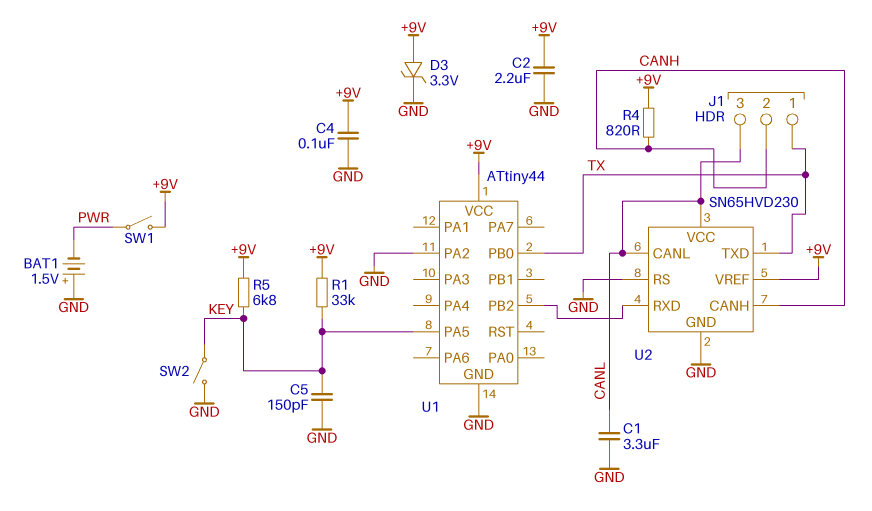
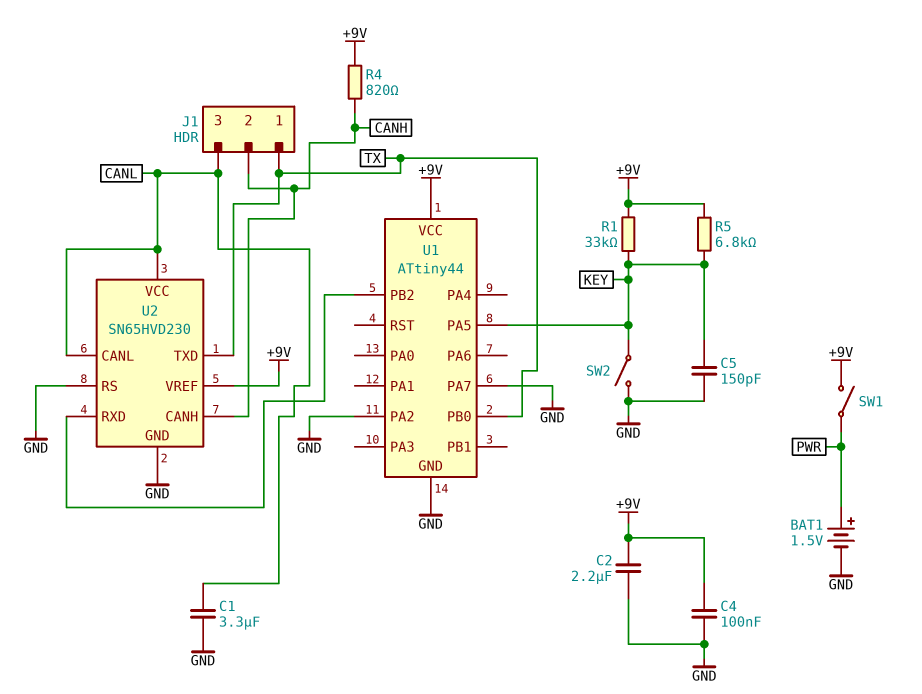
BAT1: 1.5V (plus GND, minus PWR) -> 1.5V (plus PWR, minus GND)
D3: zener 3.3V (A +9V, K GND) -> none
U1 pin PA7: none -> GND

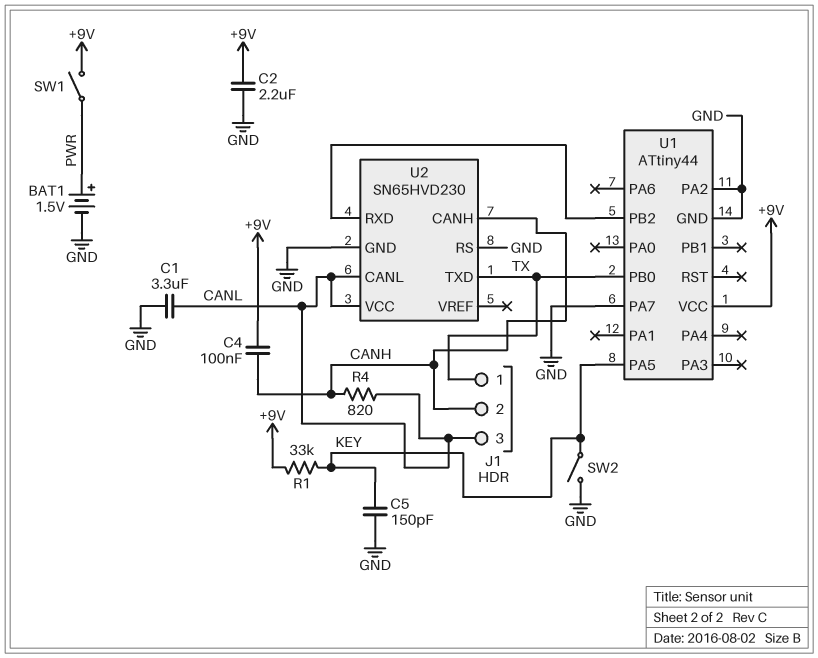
C4: 100nF (+9V, GND) -> 100nF (+9V, CANH)
R4: 820 (+9V, CANH) -> 820 (CANH, CANL)
R5: 6.8k (+9V, KEY) -> none
U2 pin VREF: +9V -> none

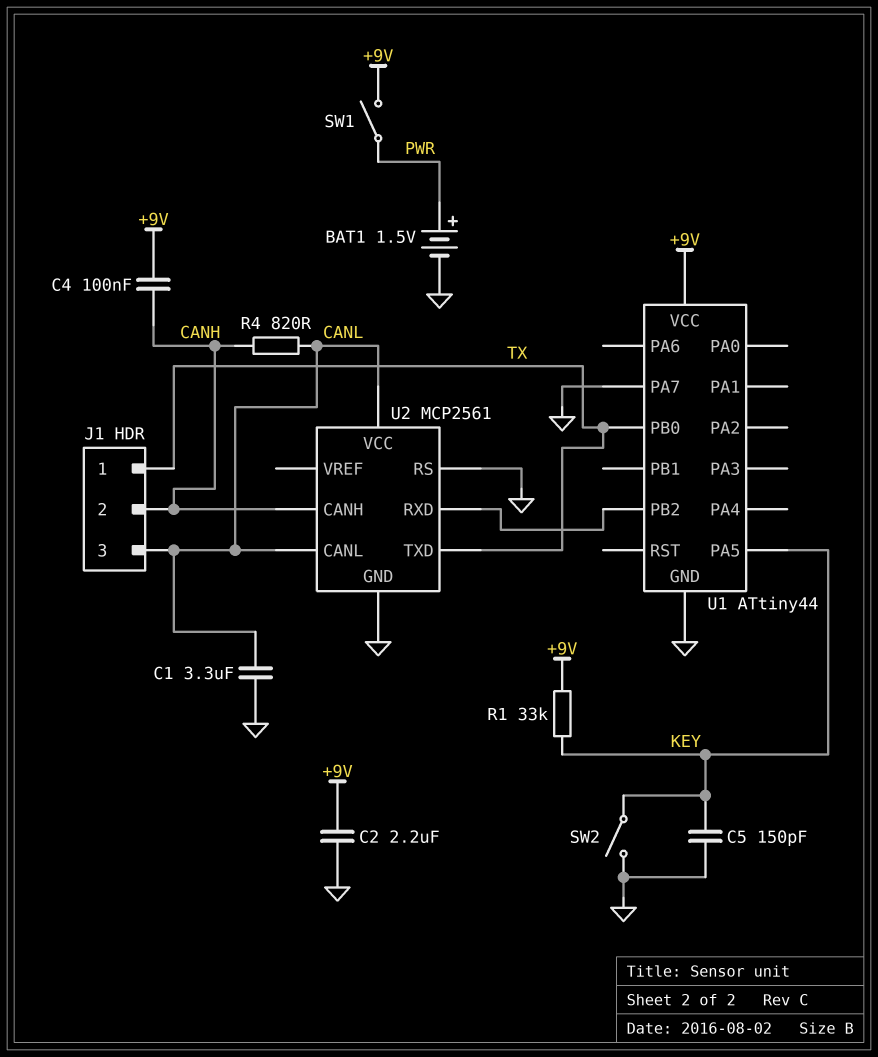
U1 pin PA2: GND -> none
U2: SN65HVD230 -> MCP2561

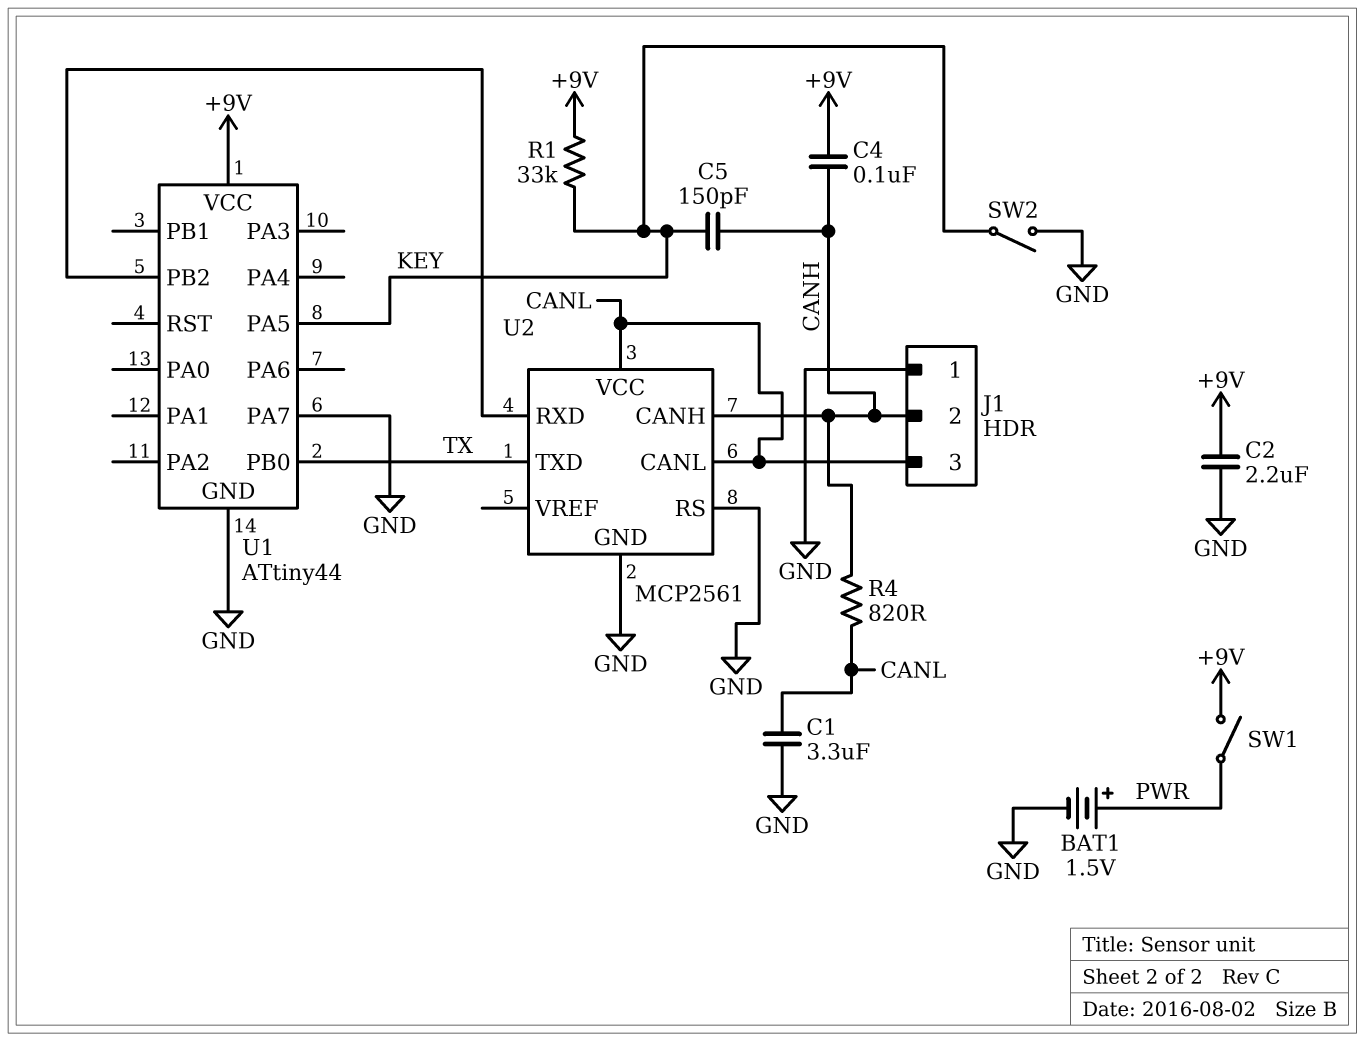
C5: 150pF (GND, KEY) -> 150pF (CANH, KEY)
J1 pin 1: TX -> GND

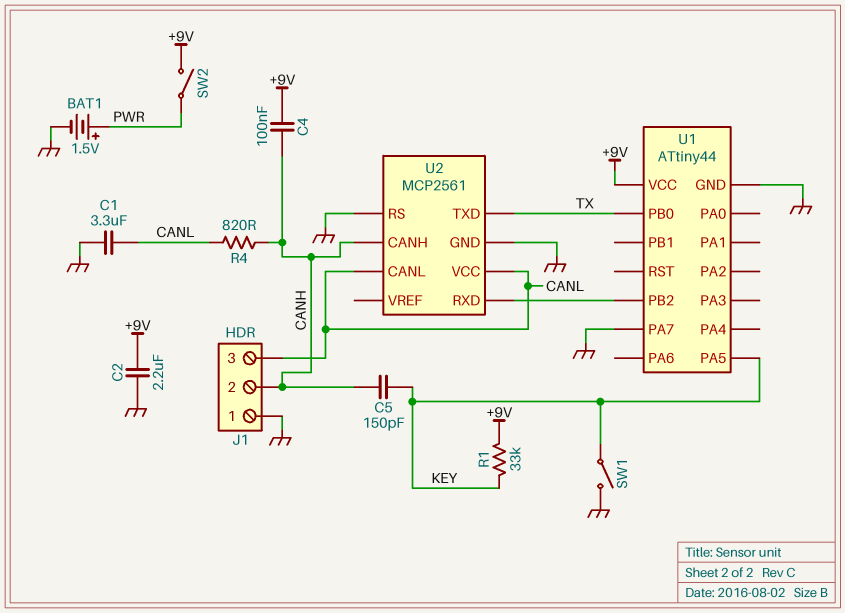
SW1: switch (+9V, PWR) -> switch (GND, KEY)
SW2: switch (GND, KEY) -> switch (+9V, PWR)

